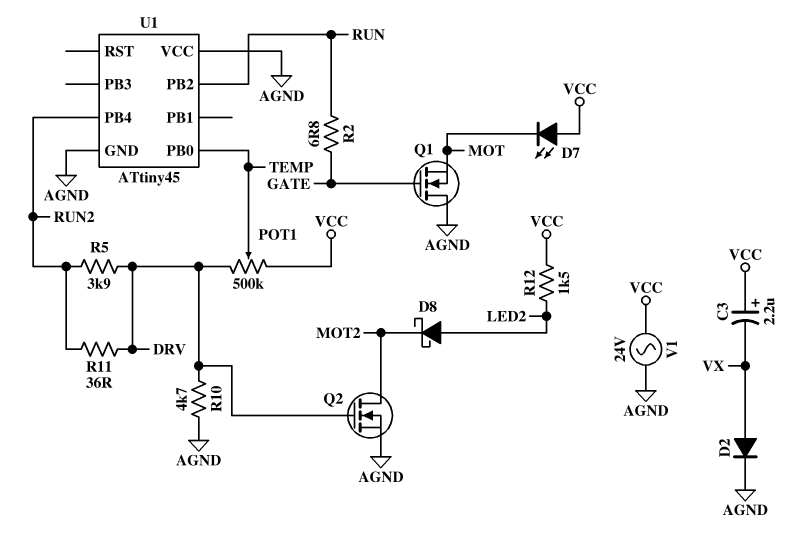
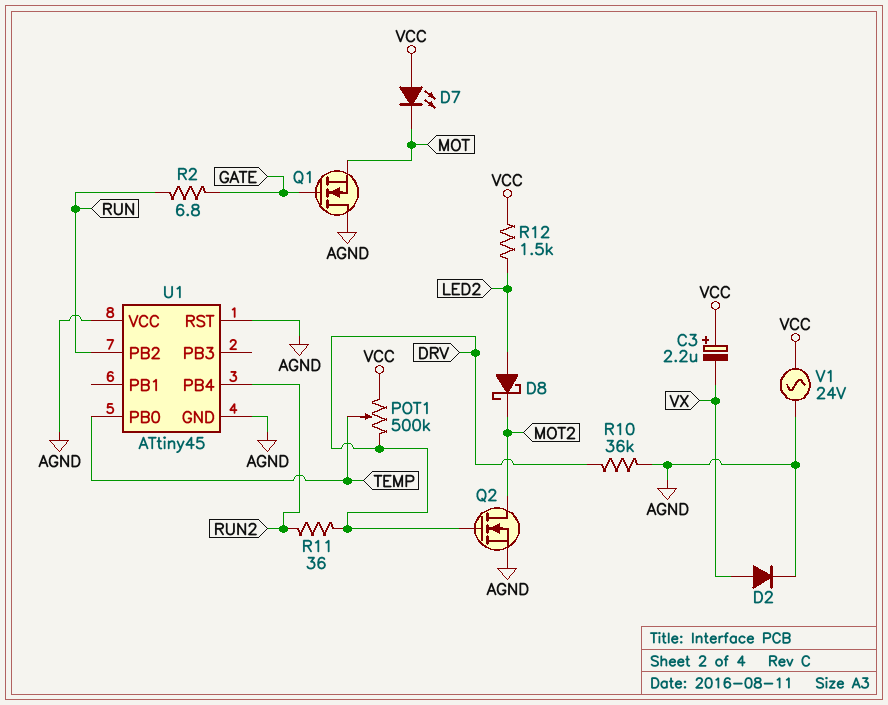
R5: 3.9k (DRV, RUN2) -> none
R10: 4.7k (AGND, DRV) -> 36k (AGND, DRV)
U1 pin RST: none -> AGND

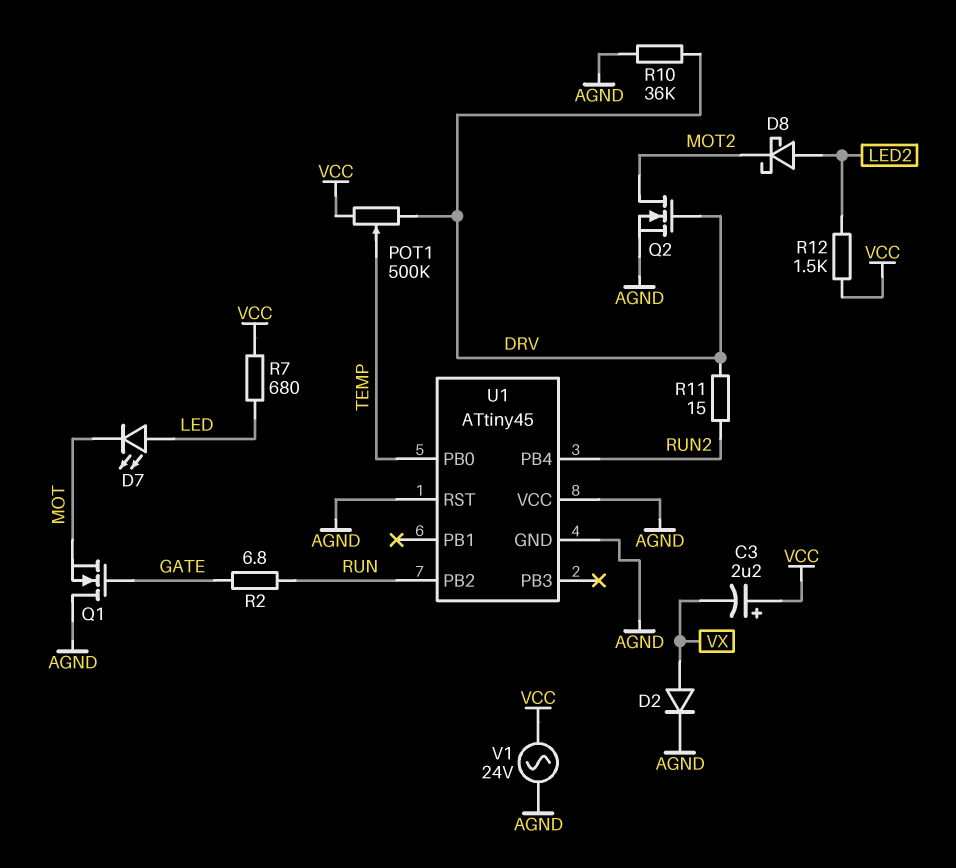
D7: LED (A VCC, K MOT) -> LED (A LED, K MOT)
R7: none -> 680 (LED, VCC)
R11: 36 (DRV, RUN2) -> 15 (DRV, RUN2)

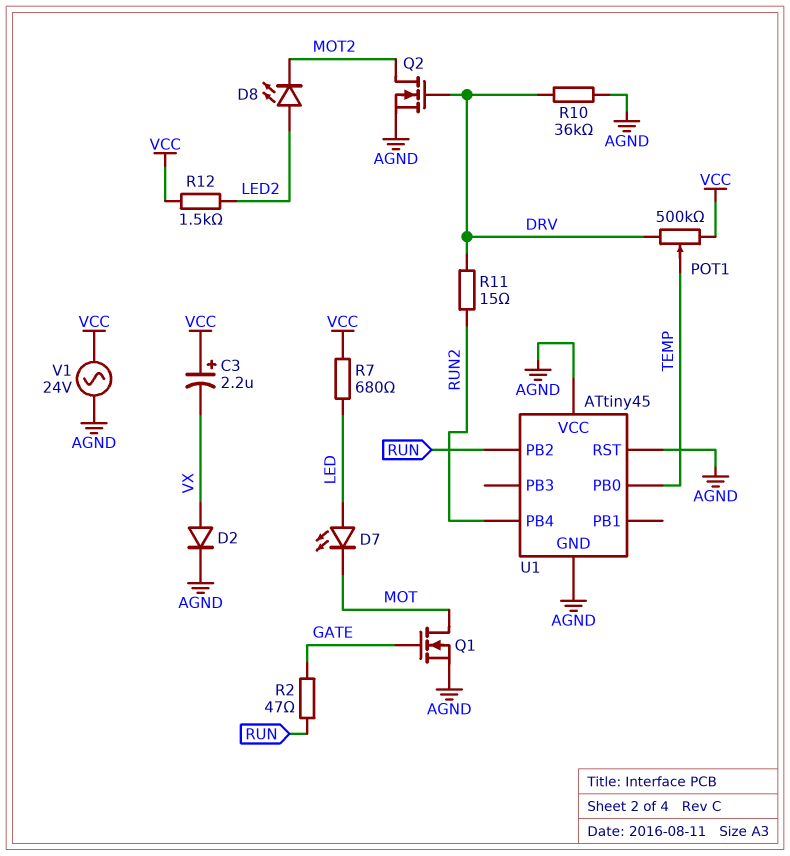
D8: schottky (A LED2, K MOT2) -> LED (A LED2, K MOT2)
Q1: NMOS (G GATE, D AGND, S MOT) -> NMOS (G GATE, D MOT, S AGND)
R2: 6.8 (GATE, RUN) -> 47 (GATE, RUN)

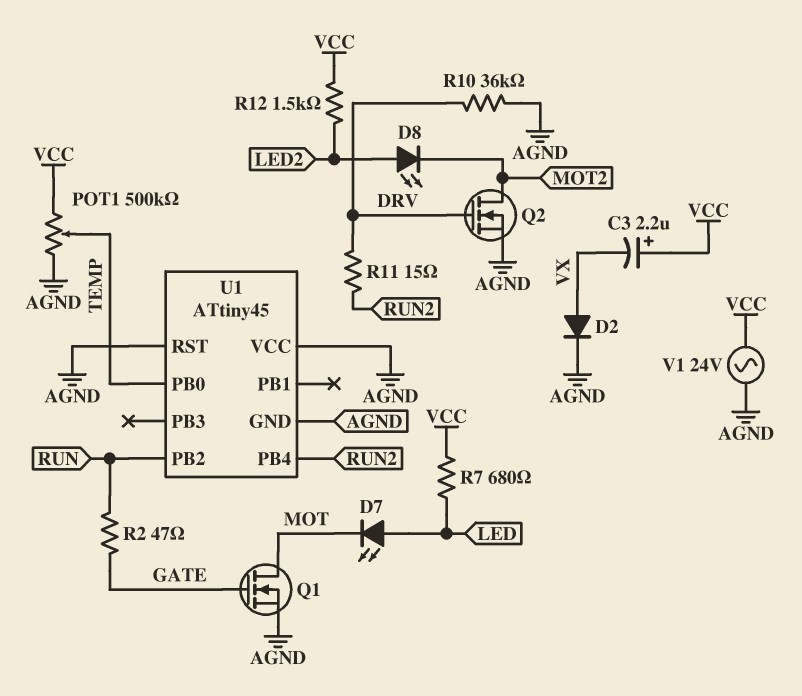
POT1: 500k (DRV, VCC, wiper TEMP) -> 500k (AGND, VCC, wiper TEMP)

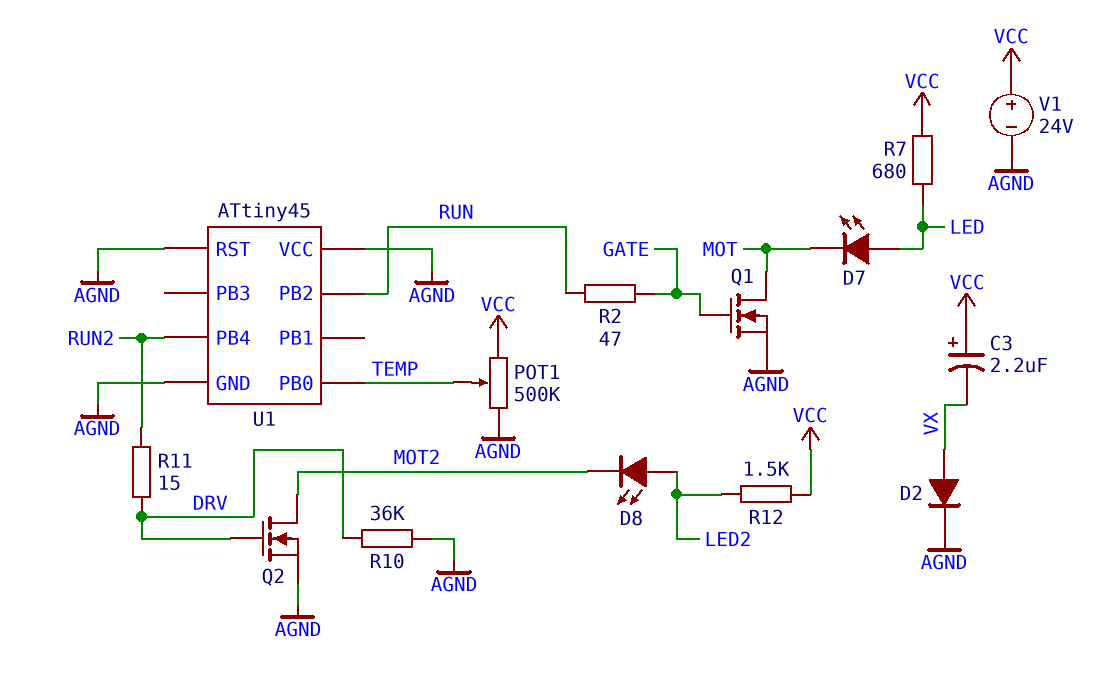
V1: AC 24V (AGND, VCC) -> 24V (plus VCC, minus AGND)

